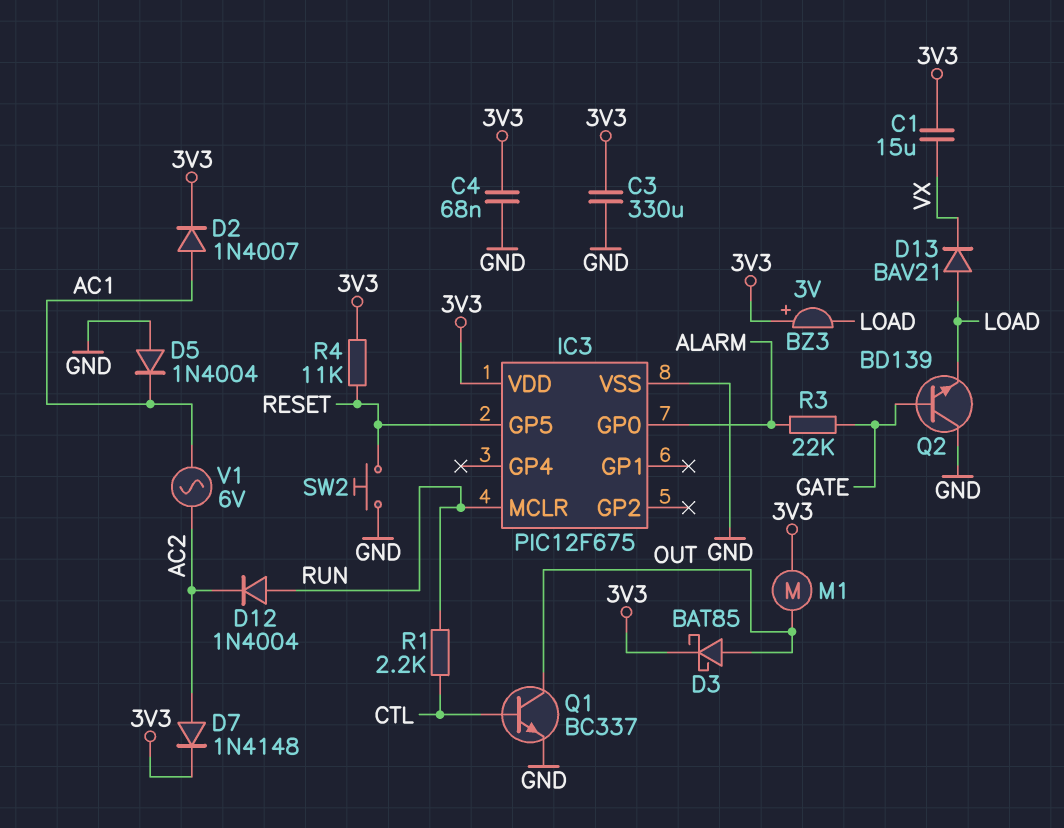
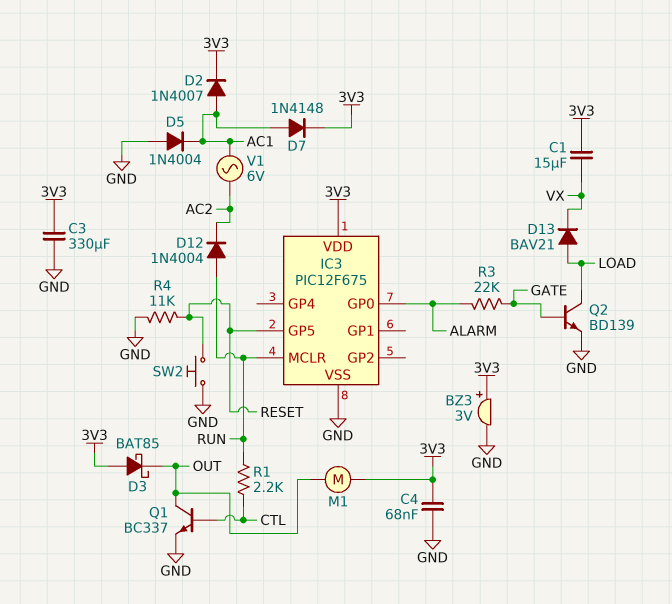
BZ3: buzzer 3V (plus 3V3, minus LOAD) -> buzzer 3V (plus 3V3, minus GND)
D3: schottky BAT85 (A OUT, K 3V3) -> schottky BAT85 (A 3V3, K OUT)
D7: diode 1N4148 (A AC2, K 3V3) -> diode 1N4148 (A AC1, K 3V3)
Q2: NPN BD139 (B GATE, C GND, E LOAD) -> NPN BD139 (B GATE, C LOAD, E GND)
R4: 11k (3V3, RESET) -> 11k (GND, RESET)

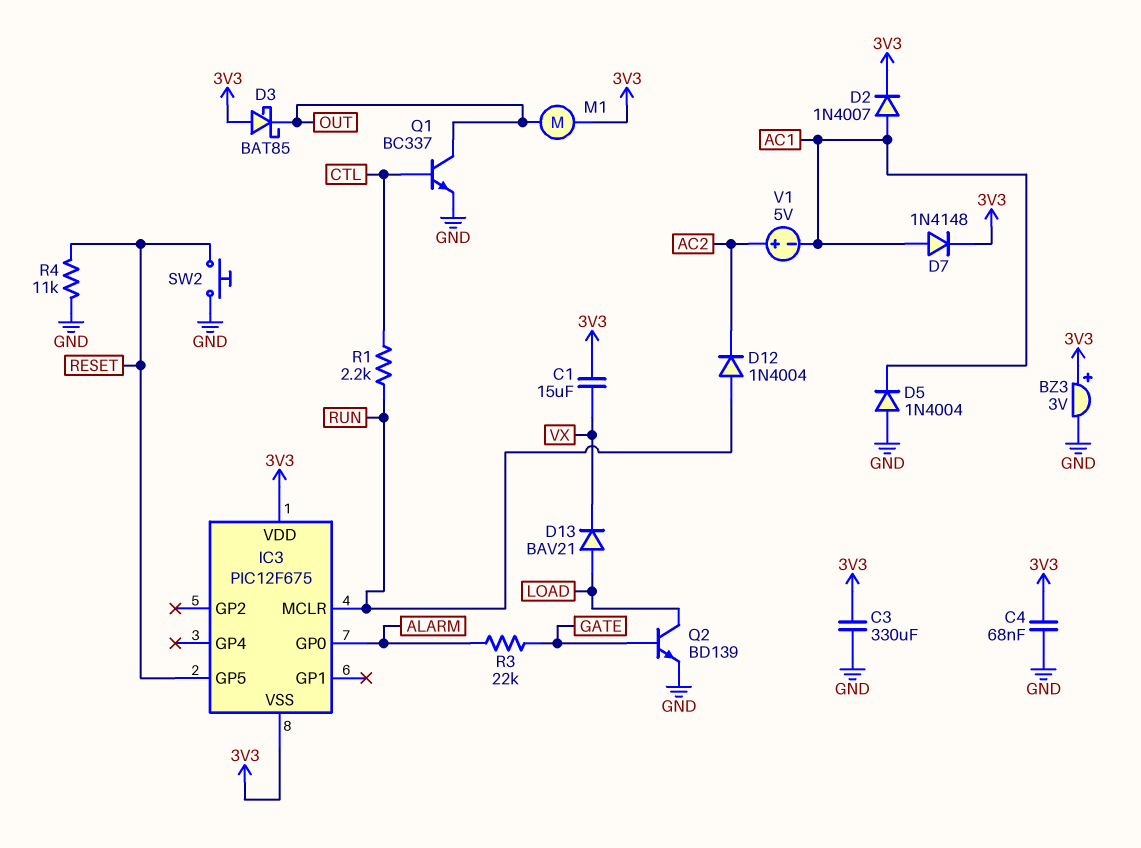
IC3 pin VSS: GND -> 3V3
V1: AC 6V (AC1, AC2) -> 5V (plus AC2, minus AC1)

